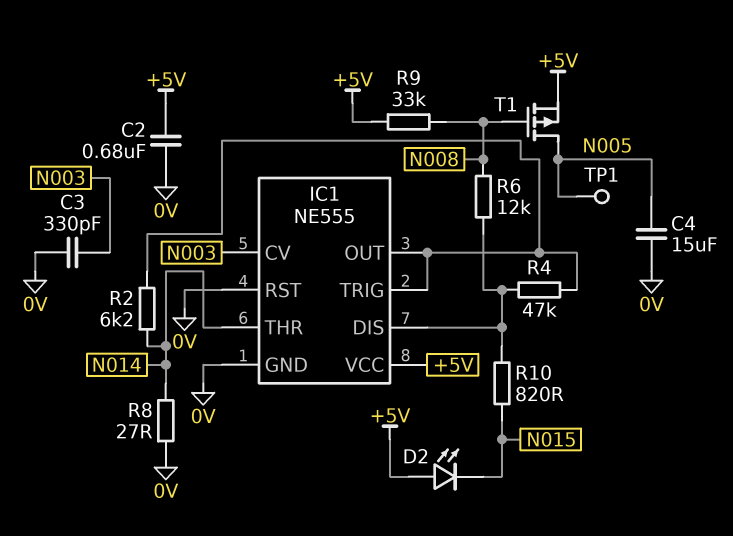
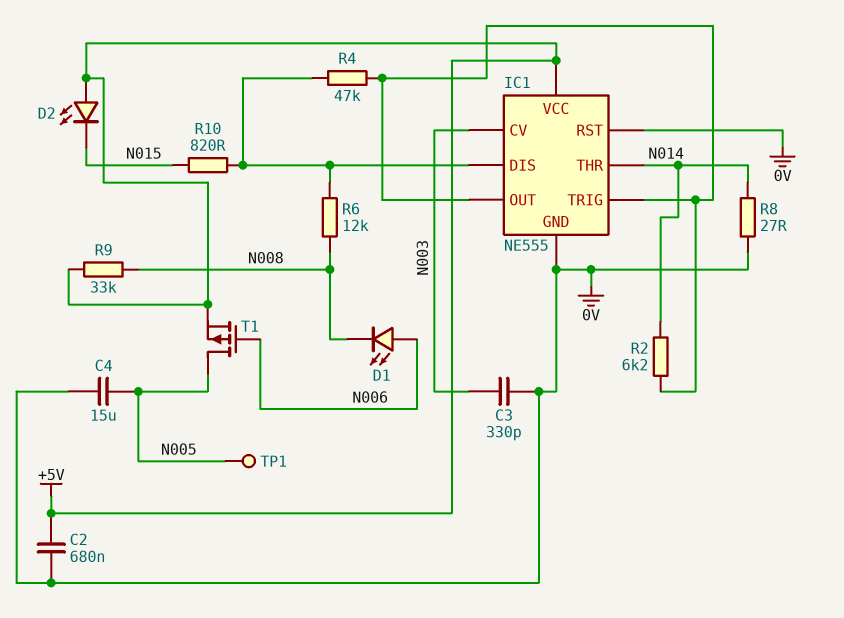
D1: none -> LED (A N006, K N008)
T1: PMOS (G N008, D N005, S +5V) -> PMOS (G N006, D N005, S +5V)

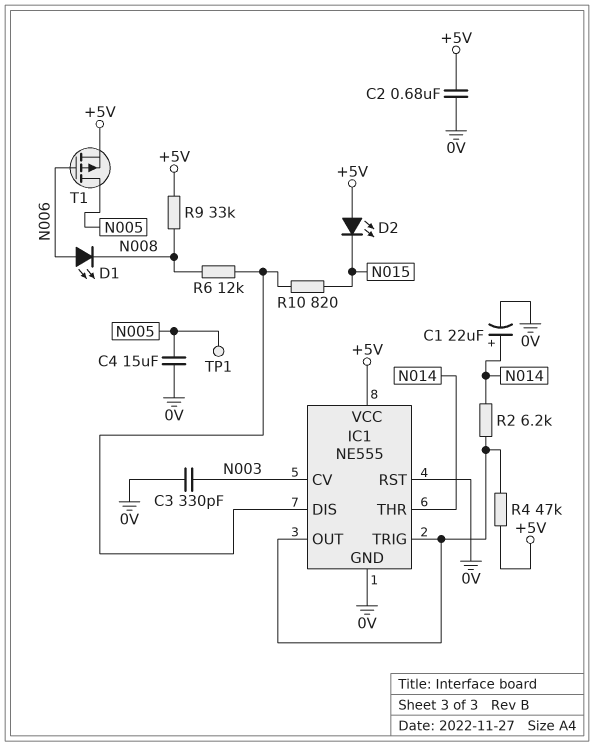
C1: none -> 22uF (plus N014, minus 0V)
R4: 47k (IC1/DIS, IC1/OUT) -> 47k (+5V, IC1/OUT)
R8: 27 (0V, N014) -> none

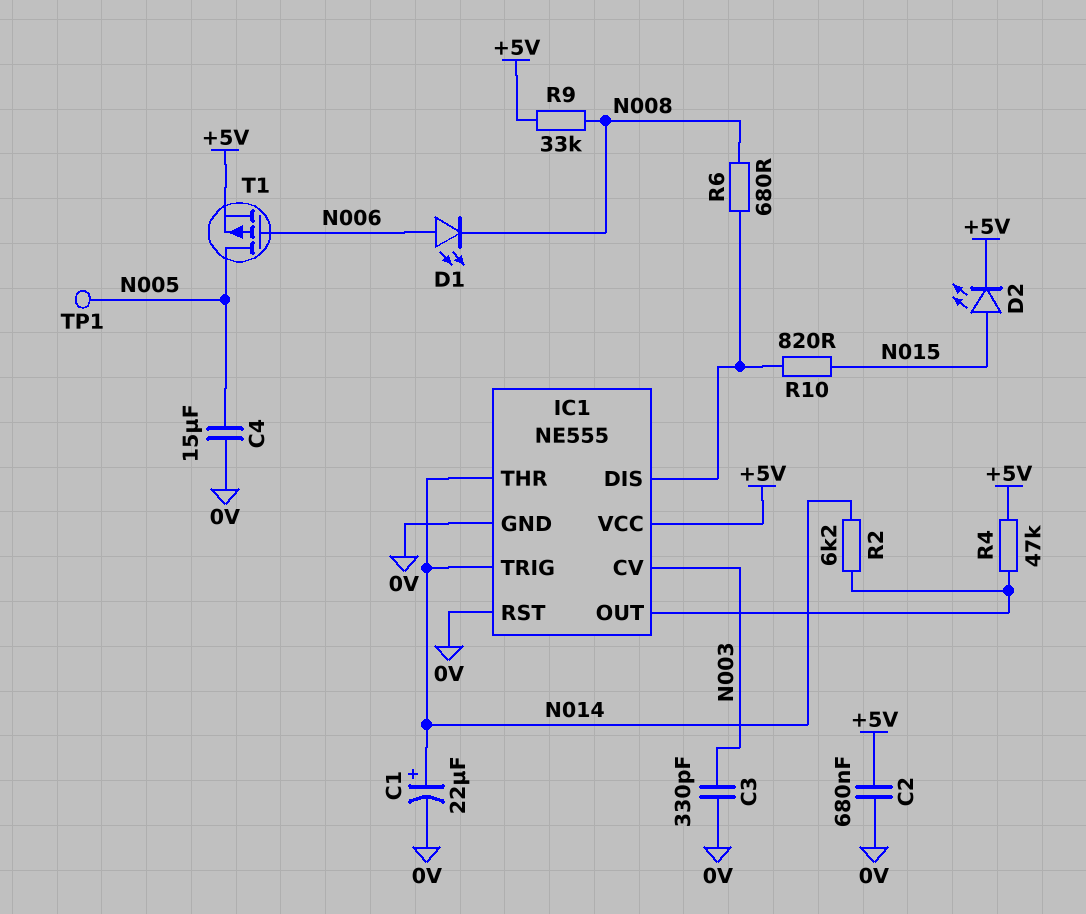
D2: LED (A +5V, K N015) -> LED (A N015, K +5V)
IC1 pin TRIG: IC1/OUT -> N014
R6: 12k (IC1/DIS, N008) -> 680 (IC1/DIS, N008)

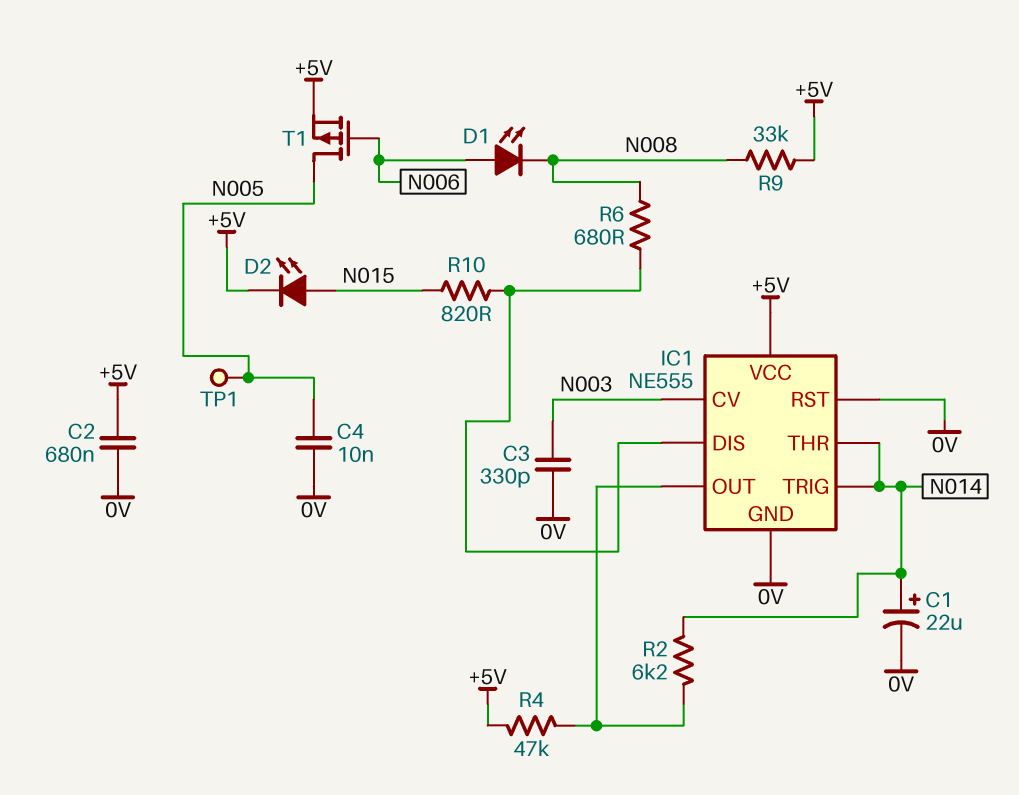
C4: 15uF (0V, N005) -> 10nF (0V, N005)

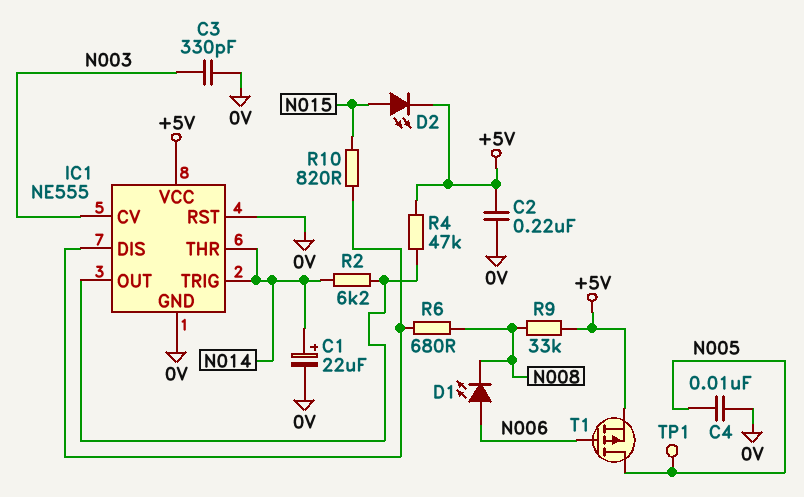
C2: 680nF (+5V, 0V) -> 220nF (+5V, 0V)

